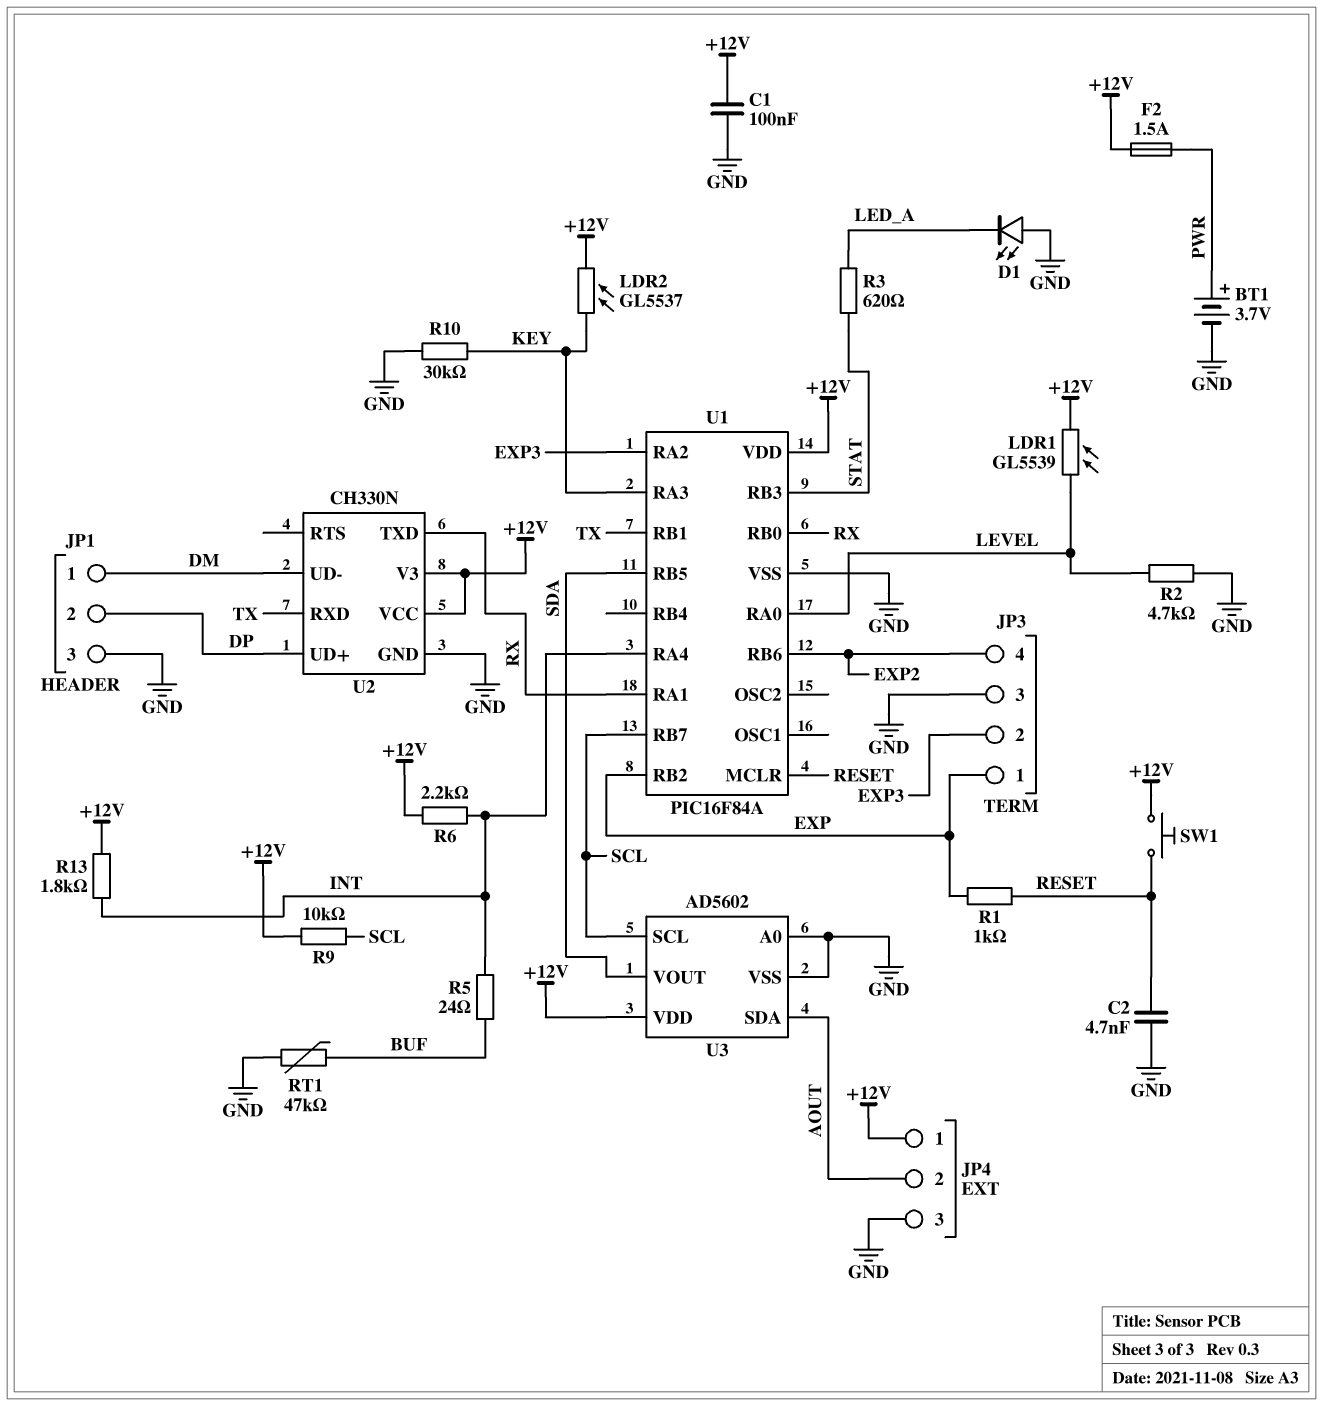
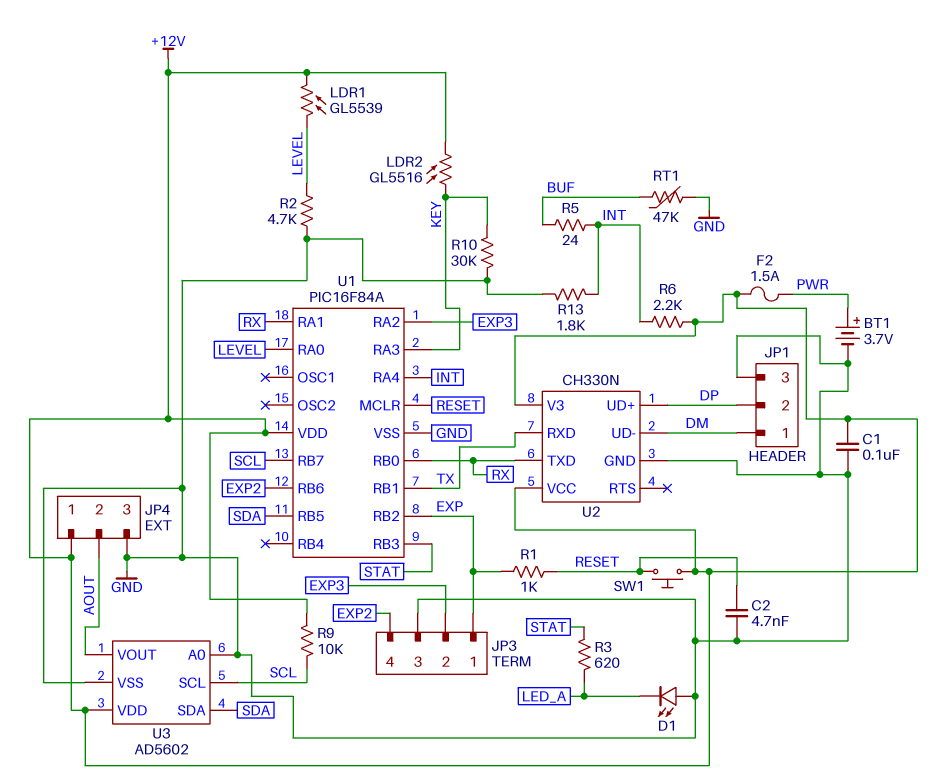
LDR2: GL5537 (+12V, KEY) -> GL5516 (+12V, KEY)
R13: 1.8k (+12V, INT) -> 1.8k (GND, INT)
U3 pin SDA: AOUT -> SDA
U3 pin VOUT: SDA -> AOUT

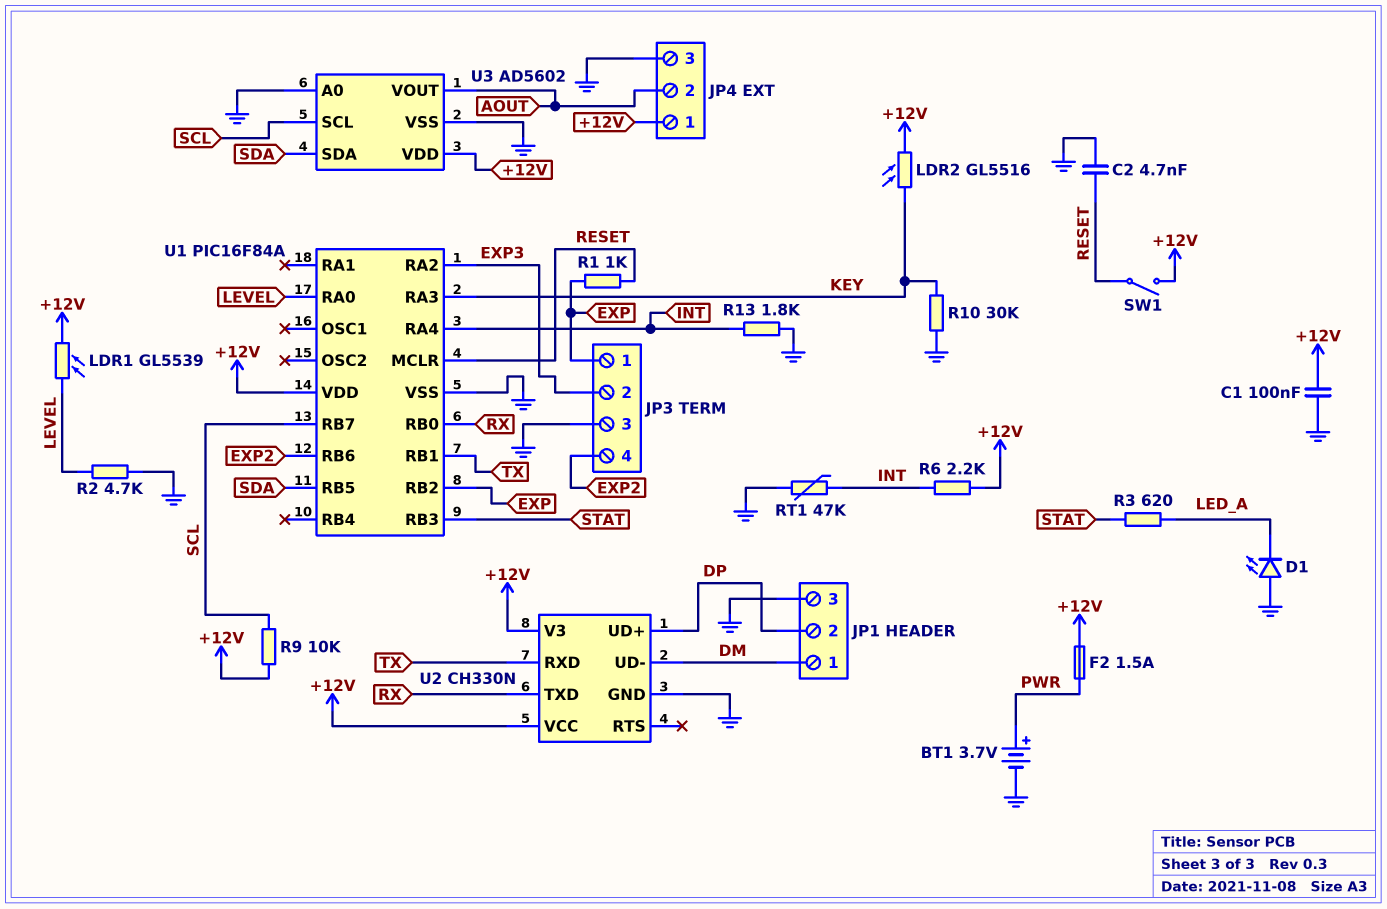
R5: 24 (BUF, INT) -> none
RT1: 47k (BUF, GND) -> 47k (GND, INT)
SW1: button (+12V, RESET) -> switch (+12V, RESET)
U1 pin RA1: RX -> none

